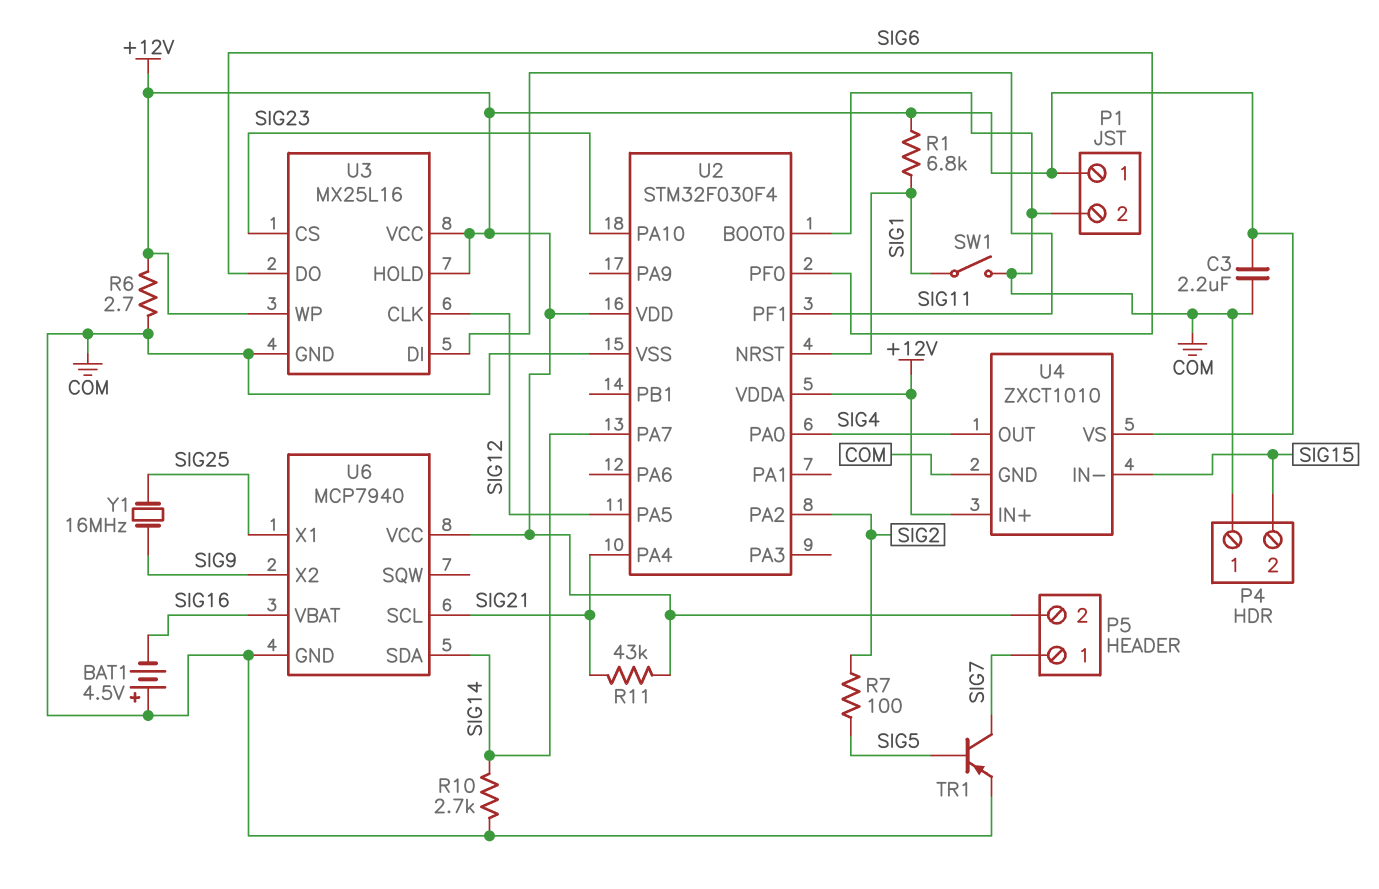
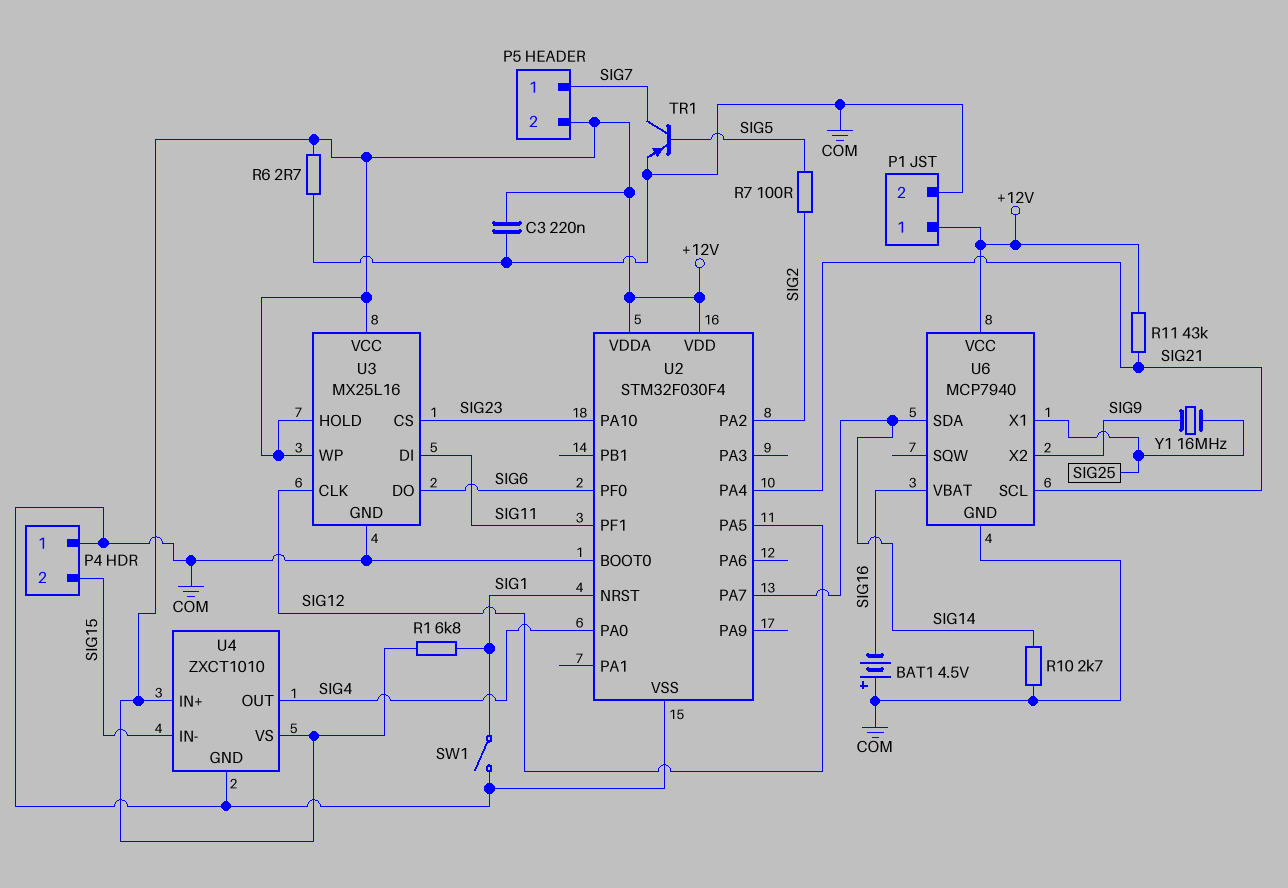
C3: 2.2uF (+12V, COM) -> 220nF (+12V, COM)

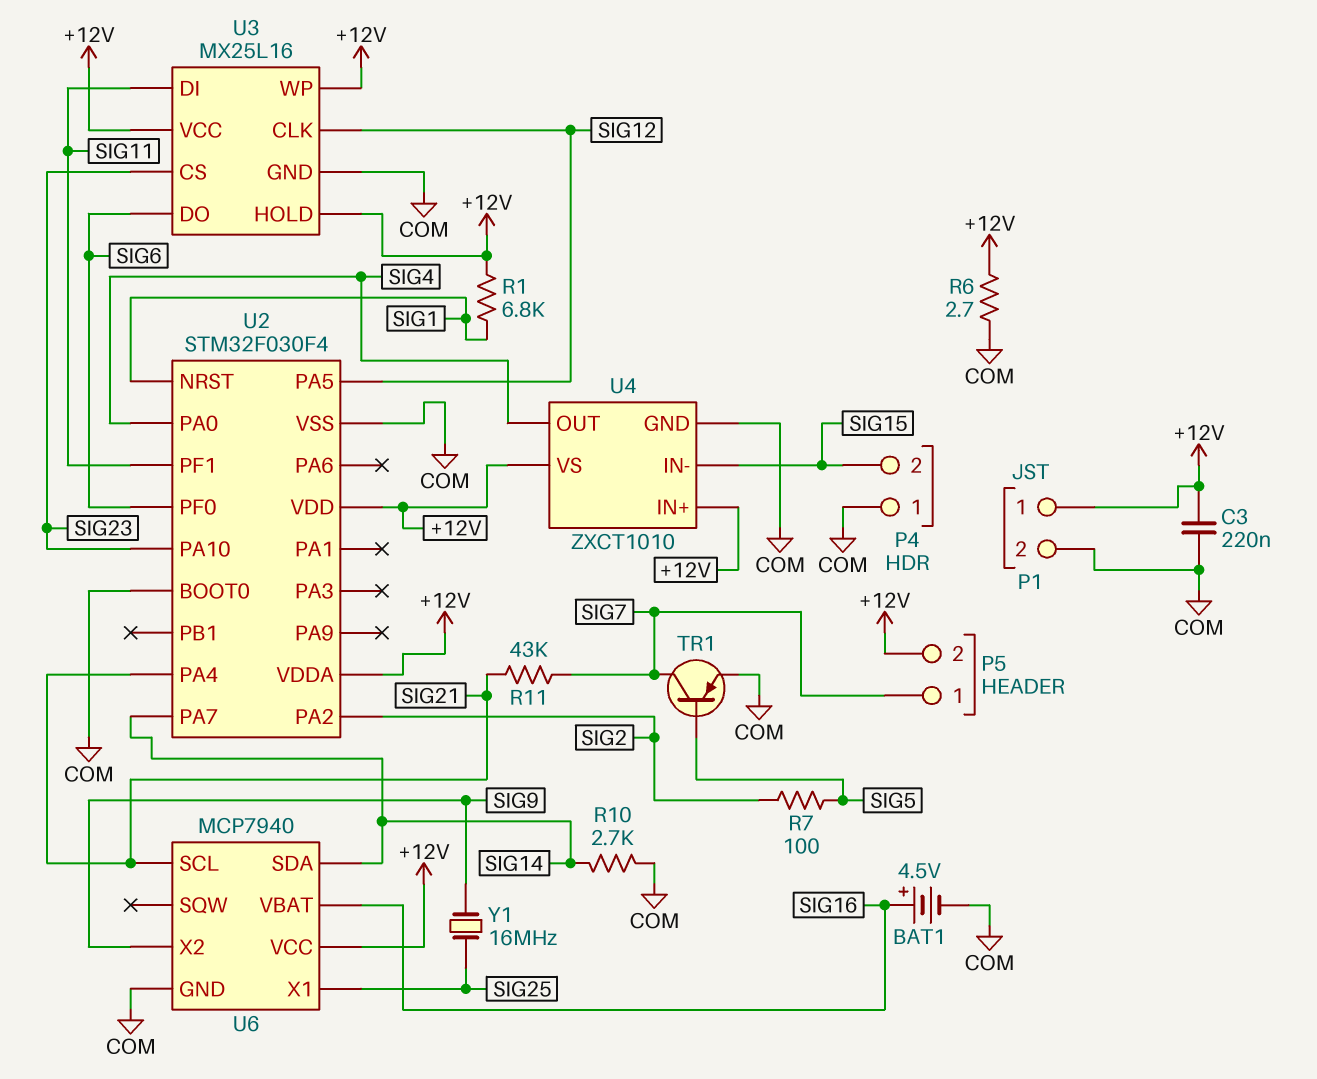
BAT1: 4.5V (plus COM, minus SIG16) -> 4.5V (plus SIG16, minus COM)
R11: 43k (+12V, SIG21) -> 43k (SIG7, SIG21)
SW1: switch (COM, SIG1) -> none

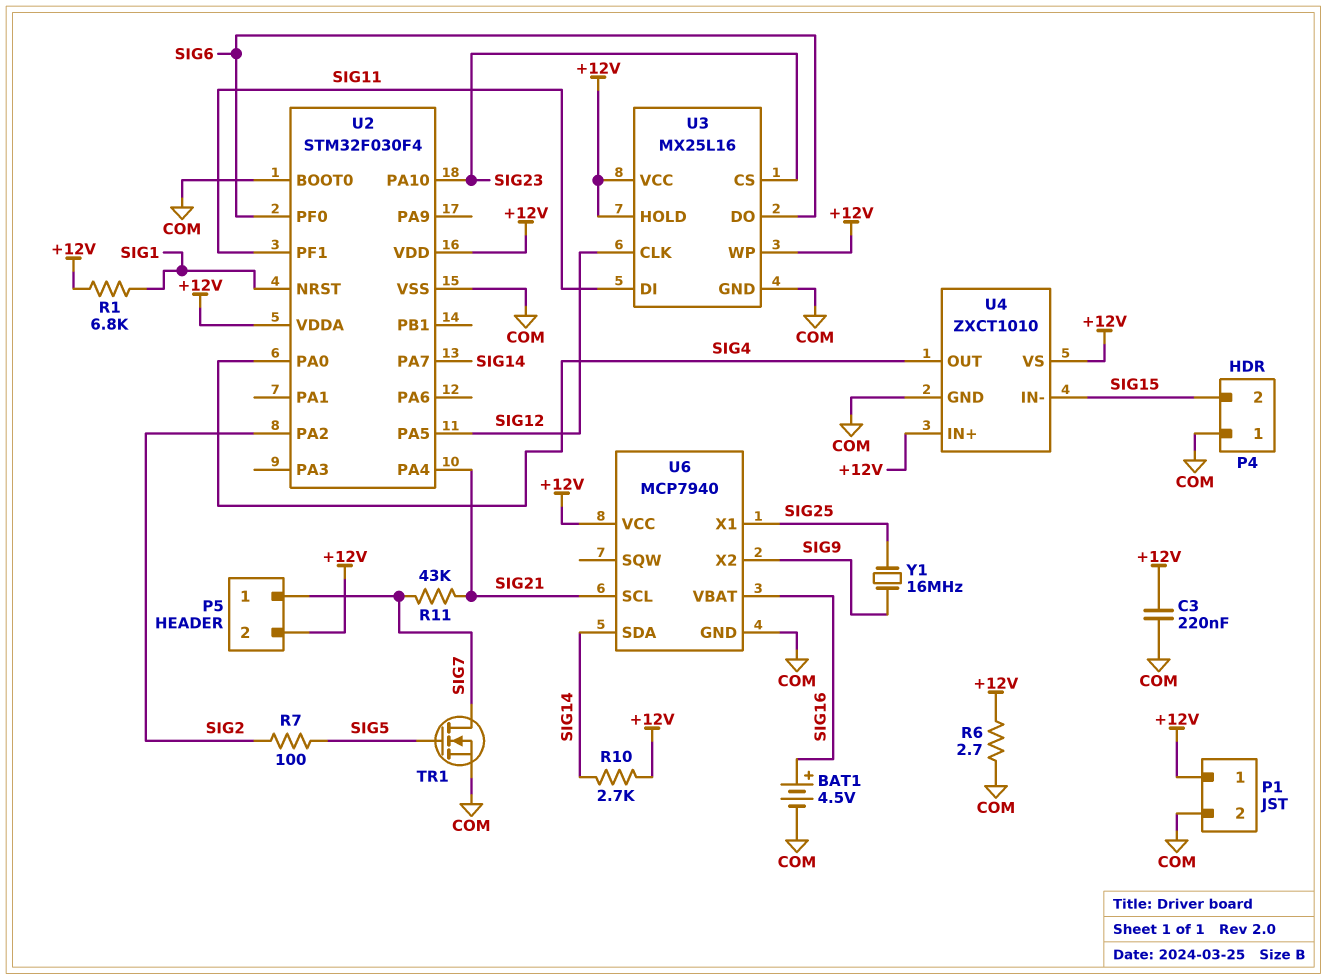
R10: 2.7k (COM, SIG14) -> 2.7k (+12V, SIG14)
TR1: PNP (B SIG5, C SIG7, E COM) -> NMOS (G SIG5, D SIG7, S COM)

